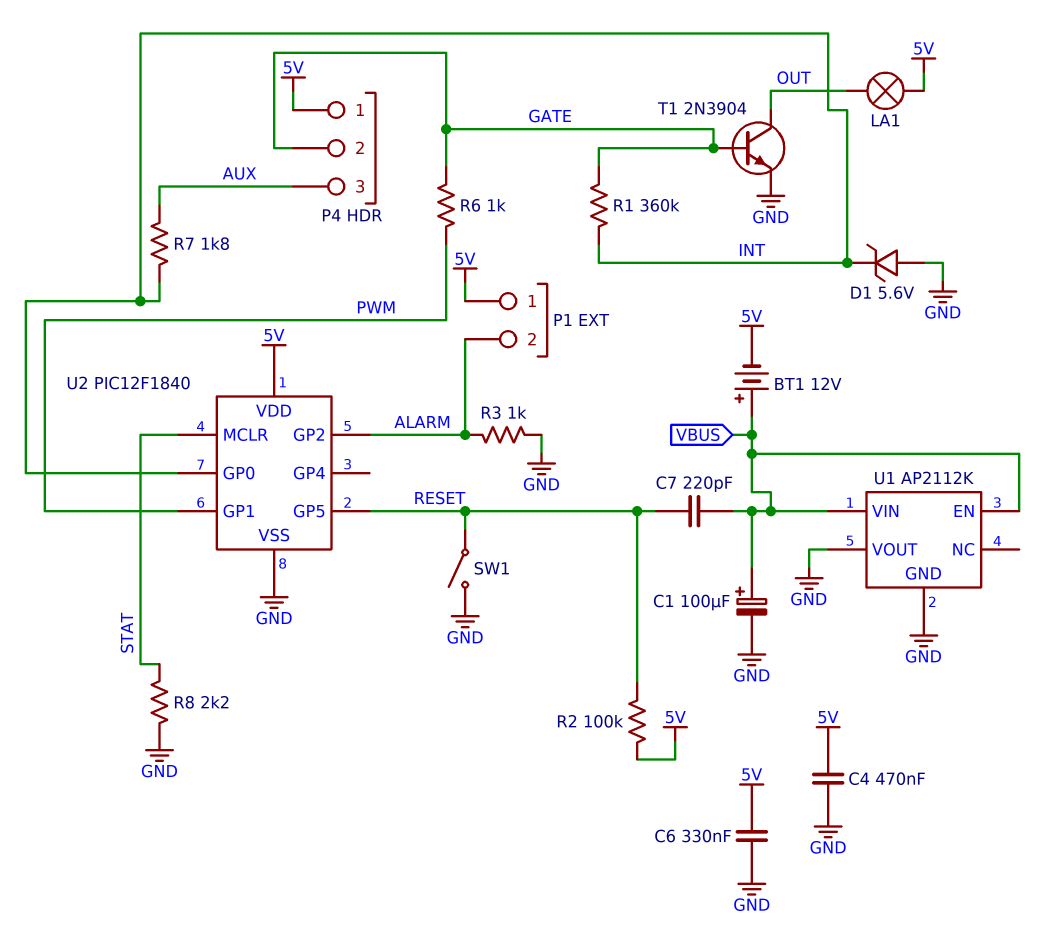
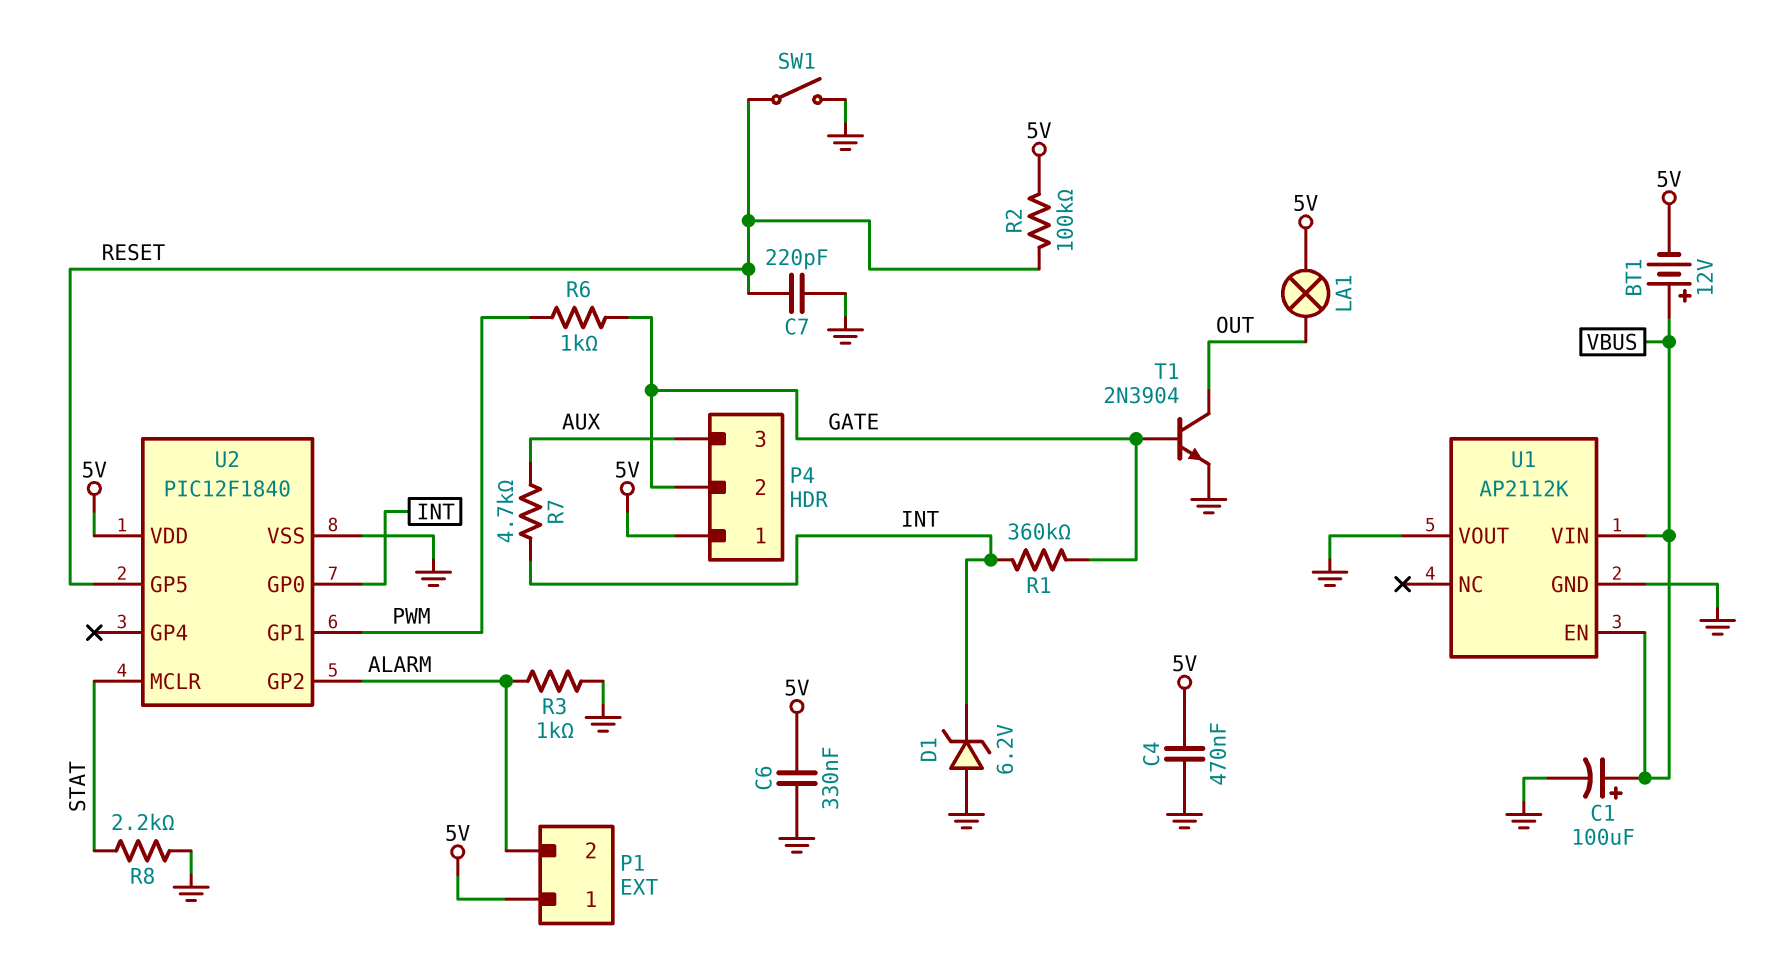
C7: 220pF (RESET, VBUS) -> 220pF (GND, RESET)
D1: zener 5.6V (A GND, K INT) -> zener 6.2V (A GND, K INT)
R7: 1.8k (AUX, INT) -> 4.7k (AUX, INT)

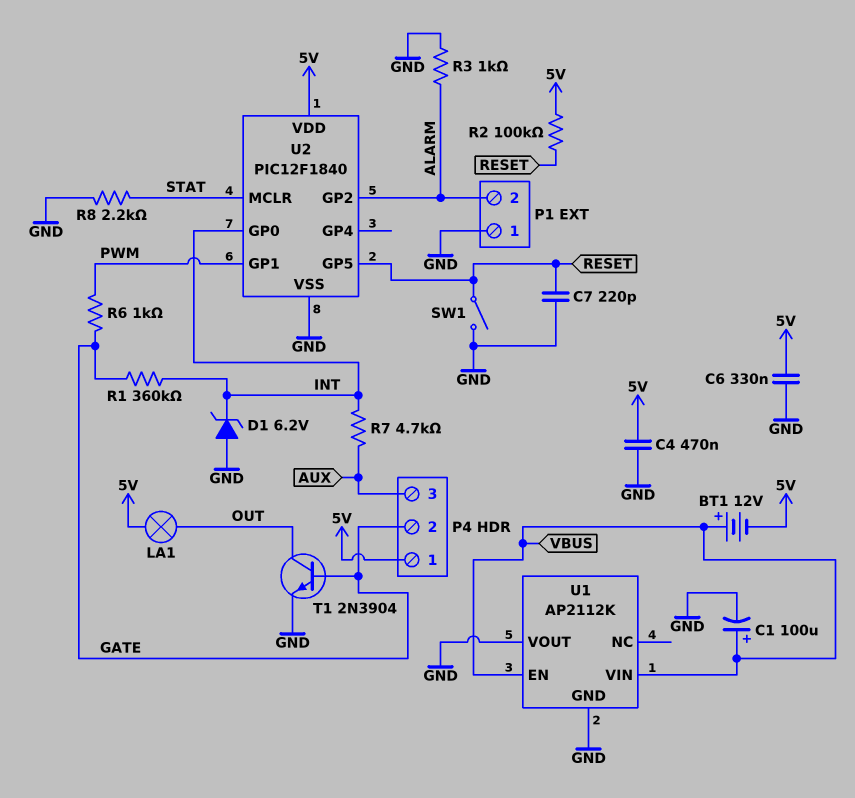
P1 pin 1: 5V -> GND

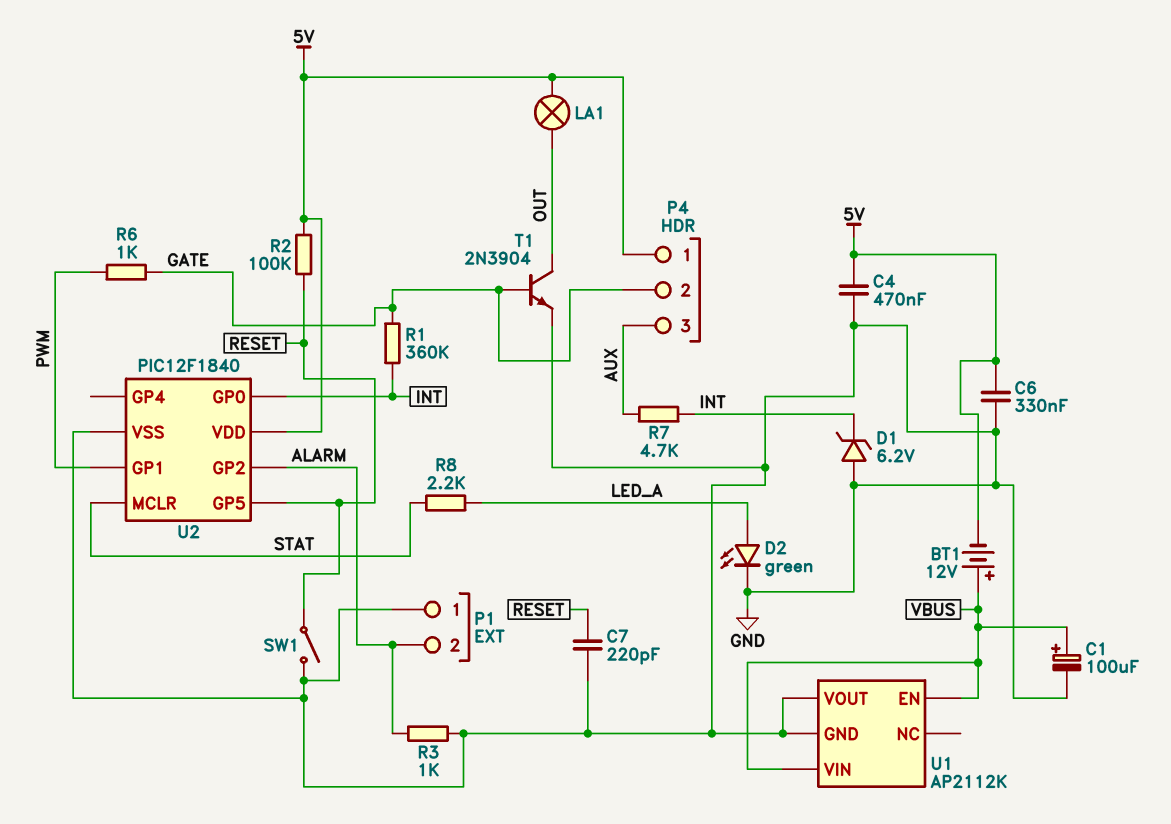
D2: none -> LED green (A LED_A, K GND)
R8: 2.2k (GND, STAT) -> 2.2k (LED_A, STAT)

